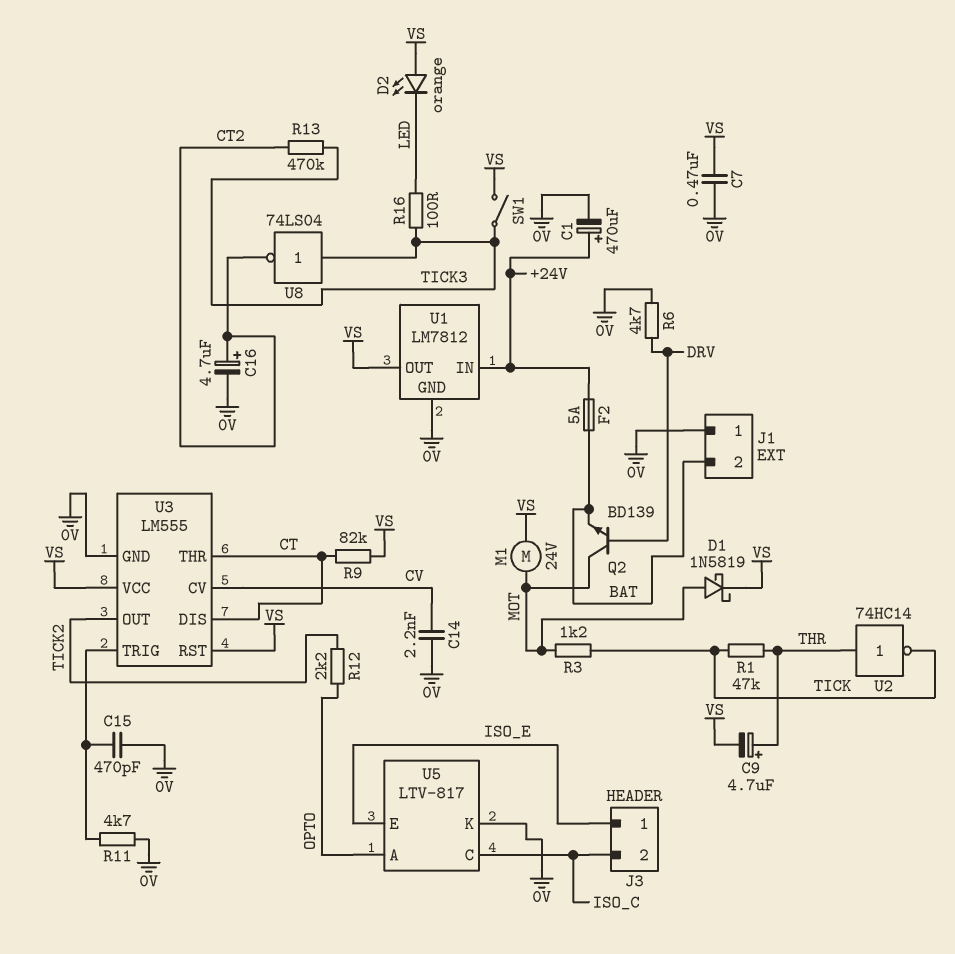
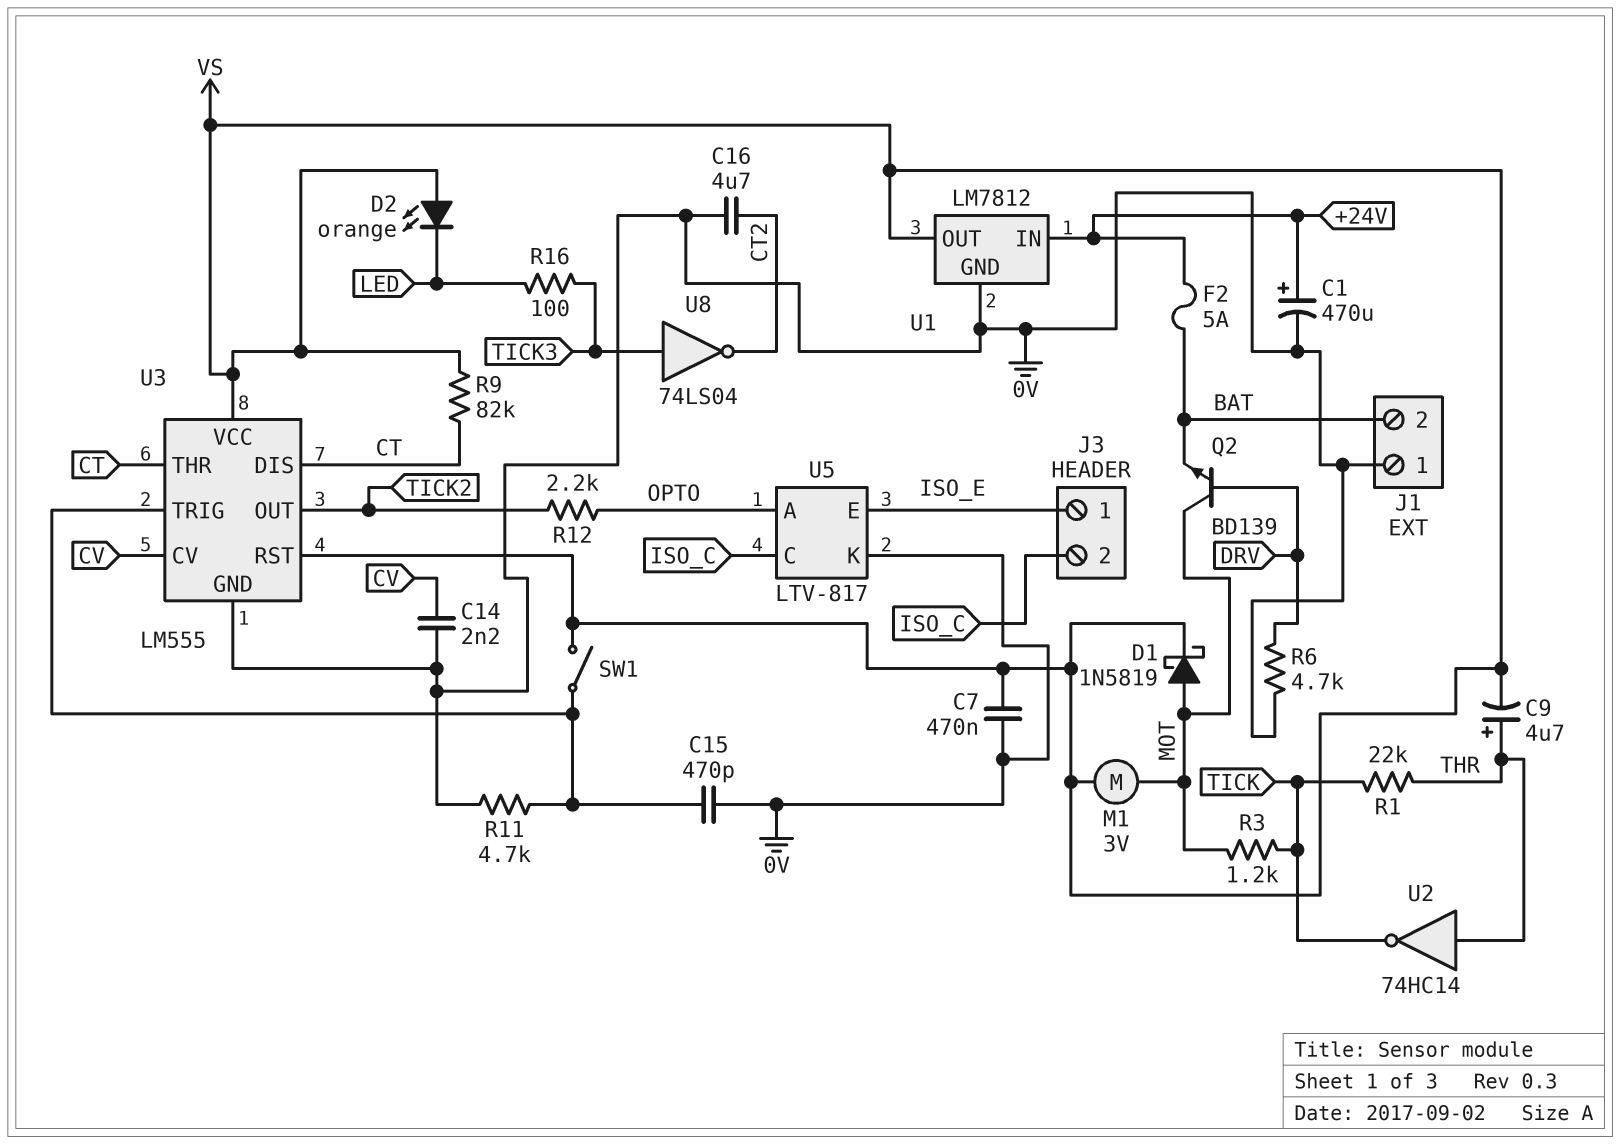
C16: 4.7uF (plus CT2, minus 0V) -> 4.7uF (0V, CT2)
M1: motor 24V (MOT, VS) -> motor 3V (MOT, VS)
R1: 47k (THR, TICK) -> 22k (THR, TICK)
R13: 470k (CT2, TICK3) -> none
SW1: switch (TICK3, VS) -> switch (U3/TRIG, VS)

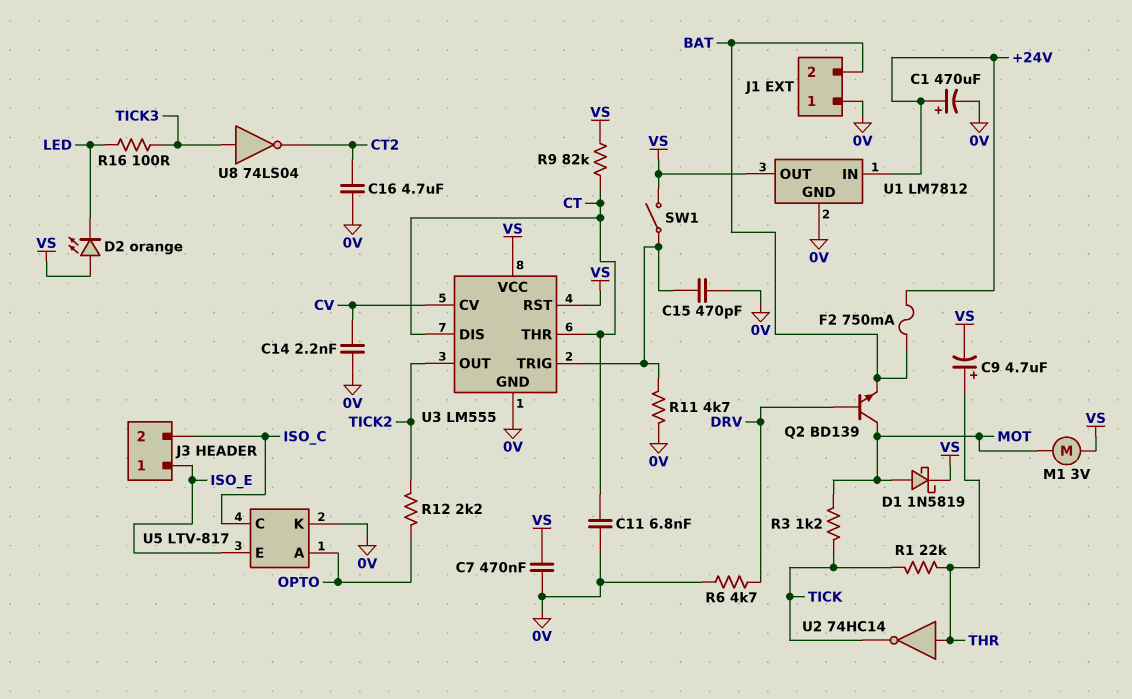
C11: none -> 6.8nF (0V, CT)
F2: 5A (+24V, BAT) -> 750mA (+24V, BAT)

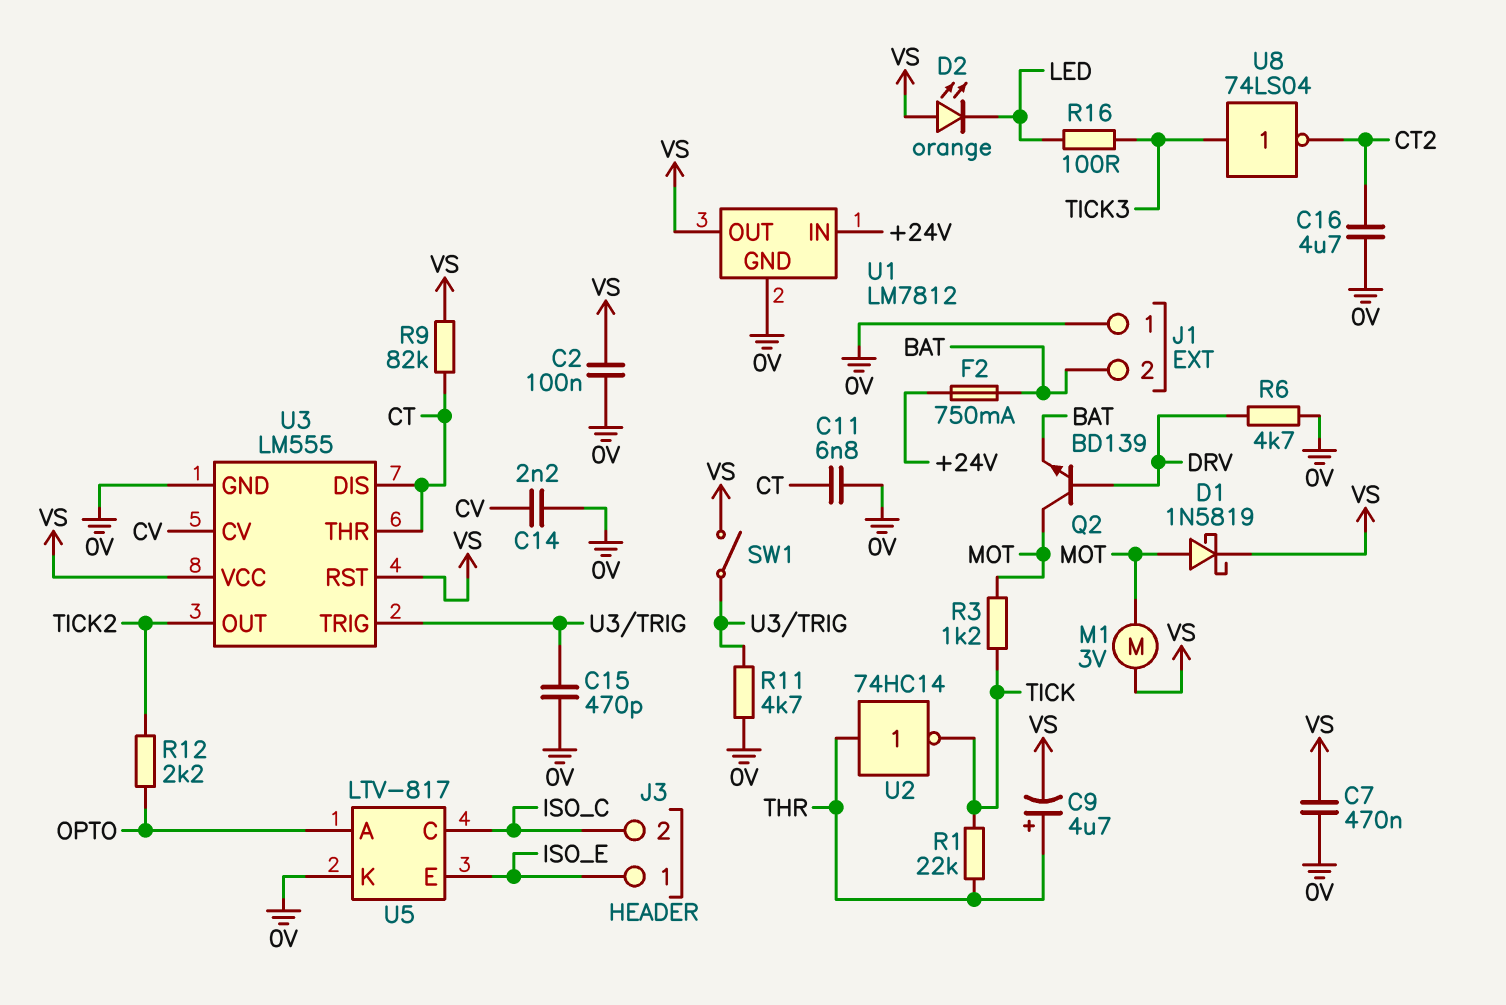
C1: 470uF (plus +24V, minus 0V) -> none
C2: none -> 100nF (0V, VS)

